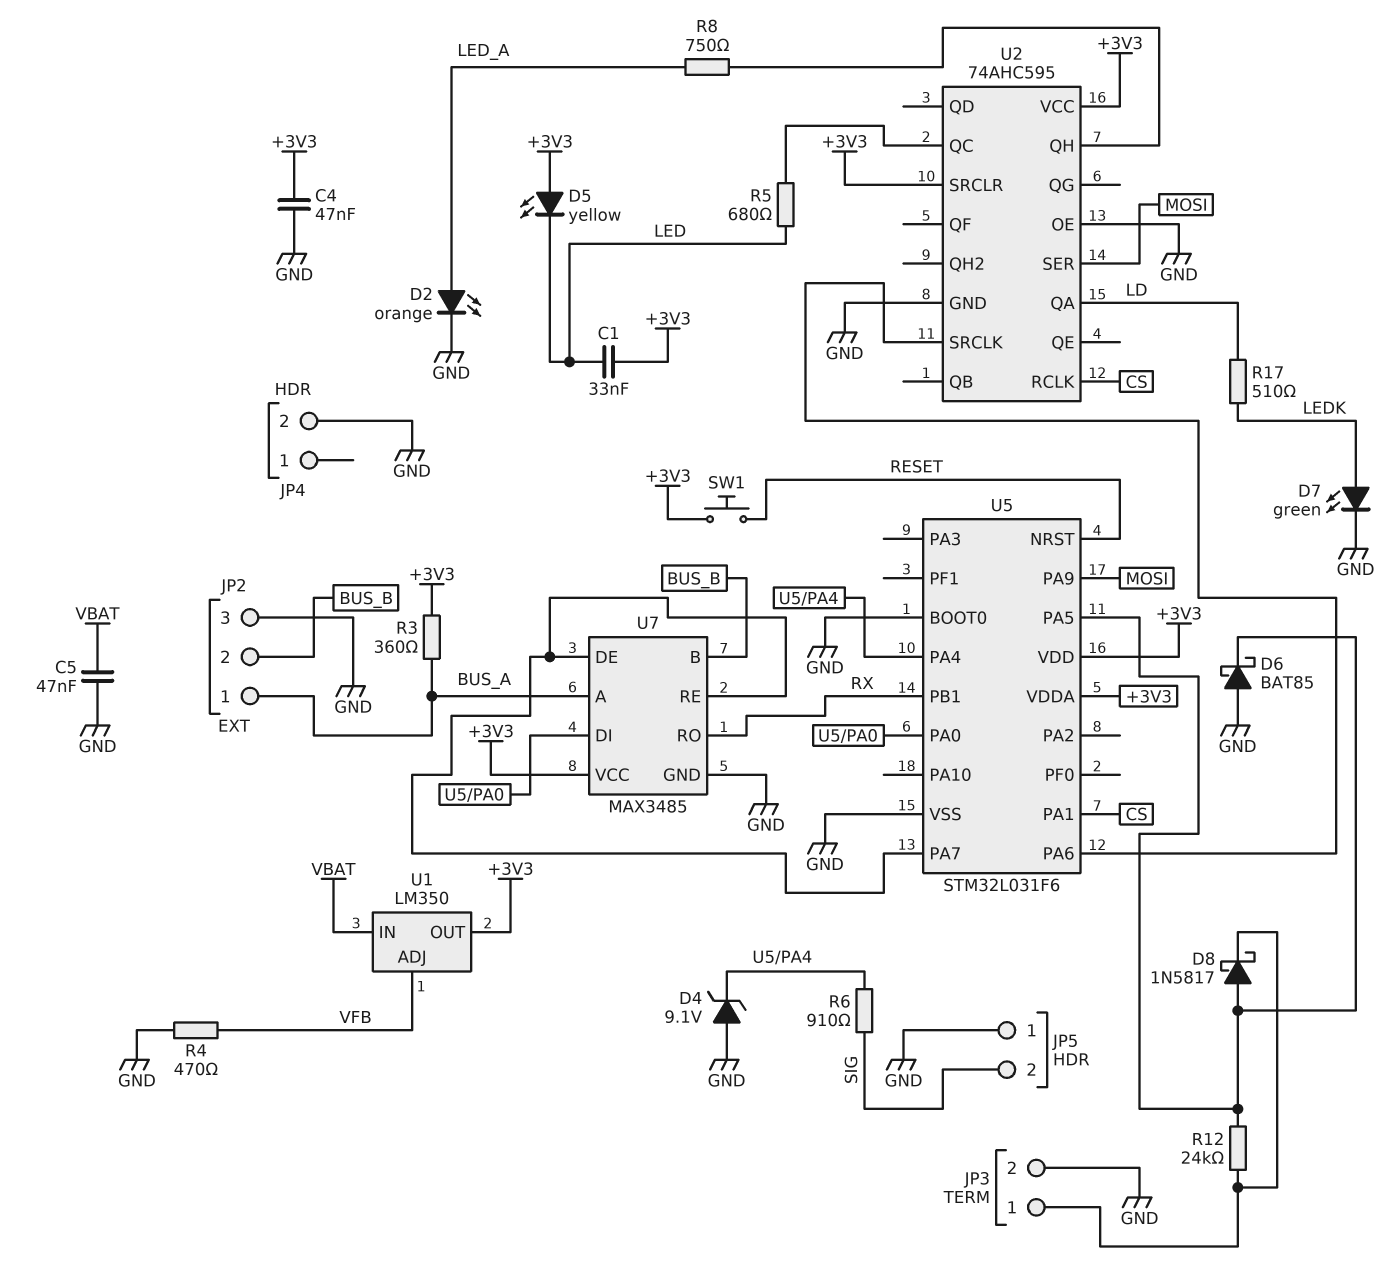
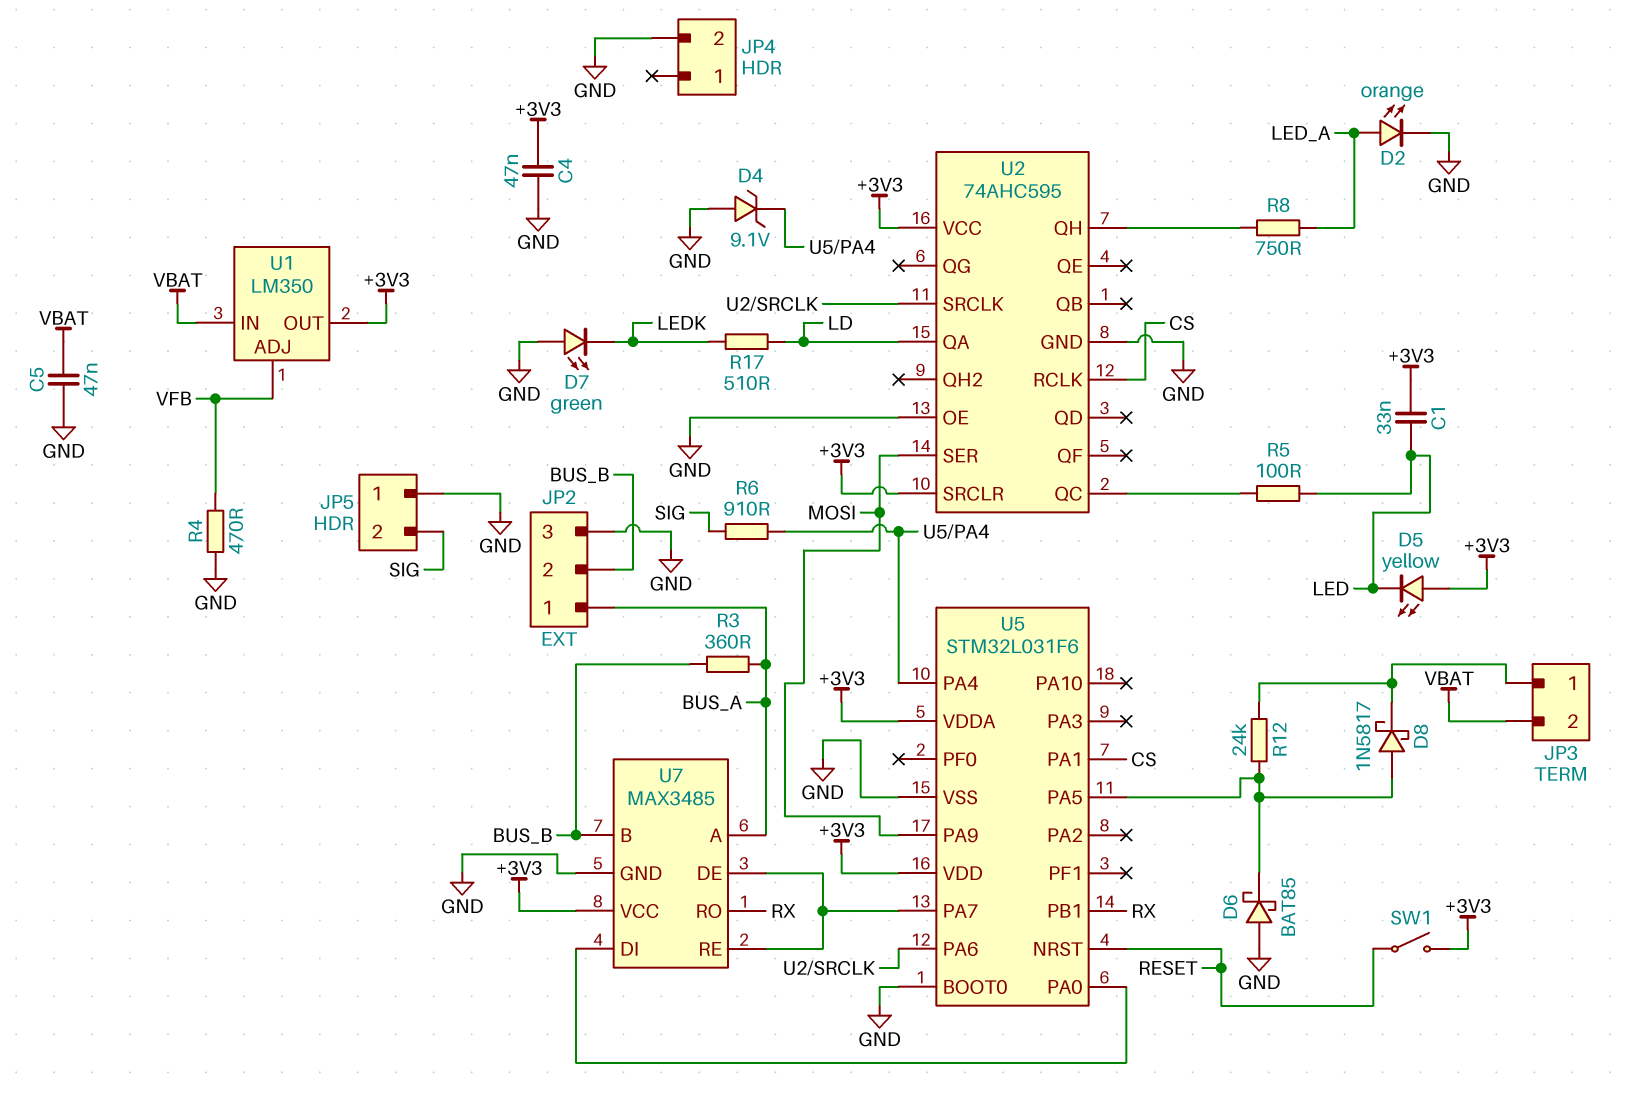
D7: LED green (A LEDK, K GND) -> LED green (A GND, K LEDK)
JP3 pin 2: GND -> VBAT
R3: 360 (+3V3, BUS_A) -> 360 (BUS_A, BUS_B)
R5: 680 (LED, U2/QC) -> 100 (LED, U2/QC)
SW1: button (+3V3, RESET) -> switch (+3V3, RESET)

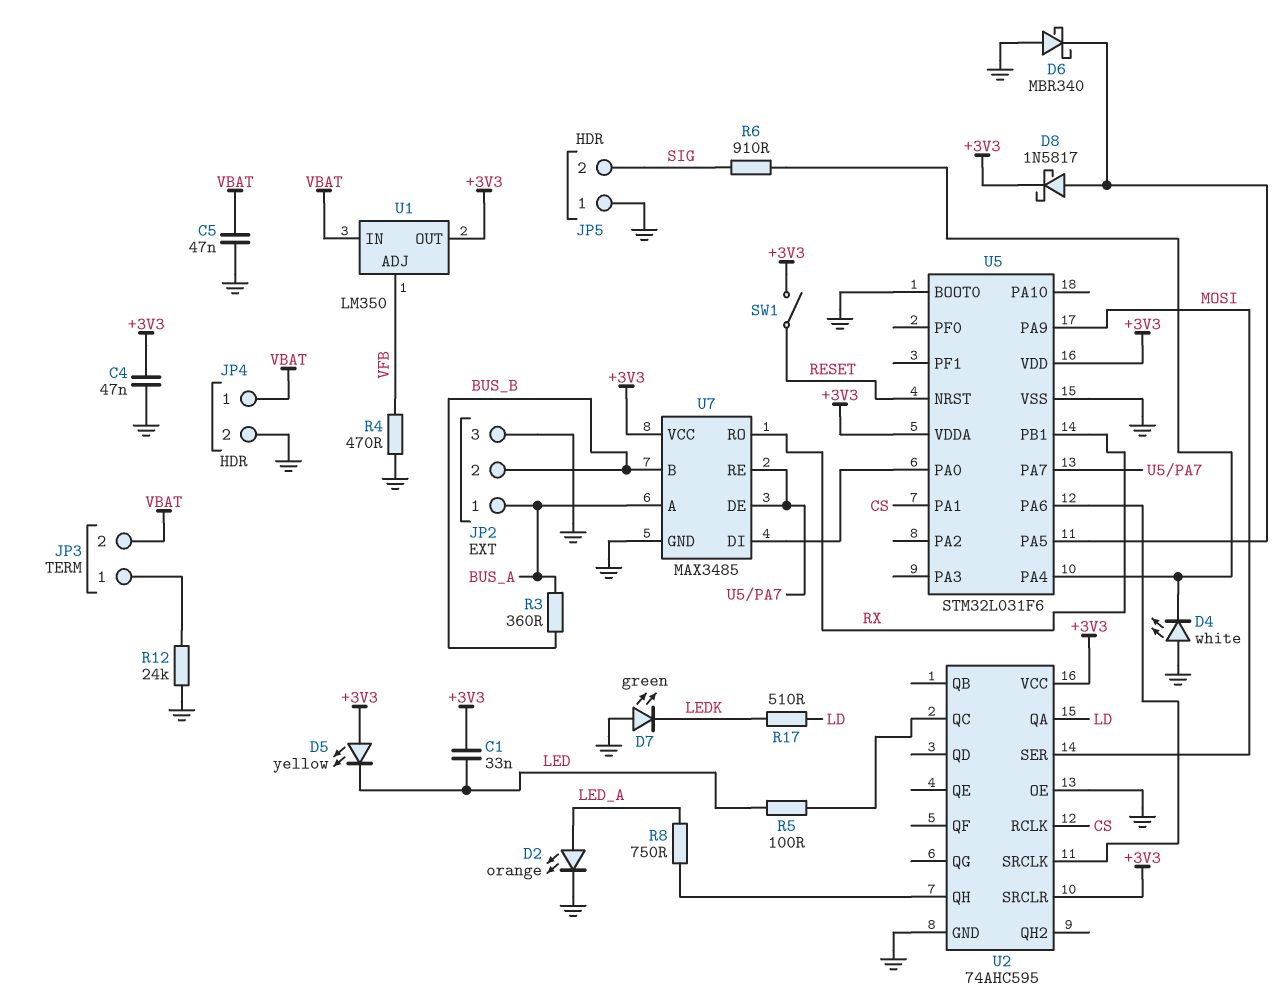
D4: zener 9.1V (A GND, K U5/PA4) -> LED white (A GND, K U5/PA4)
D6: schottky BAT85 (A GND, K U5/PA5) -> schottky MBR340 (A GND, K U5/PA5)
D8: schottky 1N5817 (A U5/PA5, K JP3/1) -> schottky 1N5817 (A U5/PA5, K +3V3)
JP4 pin 1: none -> VBAT
R12: 24k (JP3/1, U5/PA5) -> 24k (GND, JP3/1)

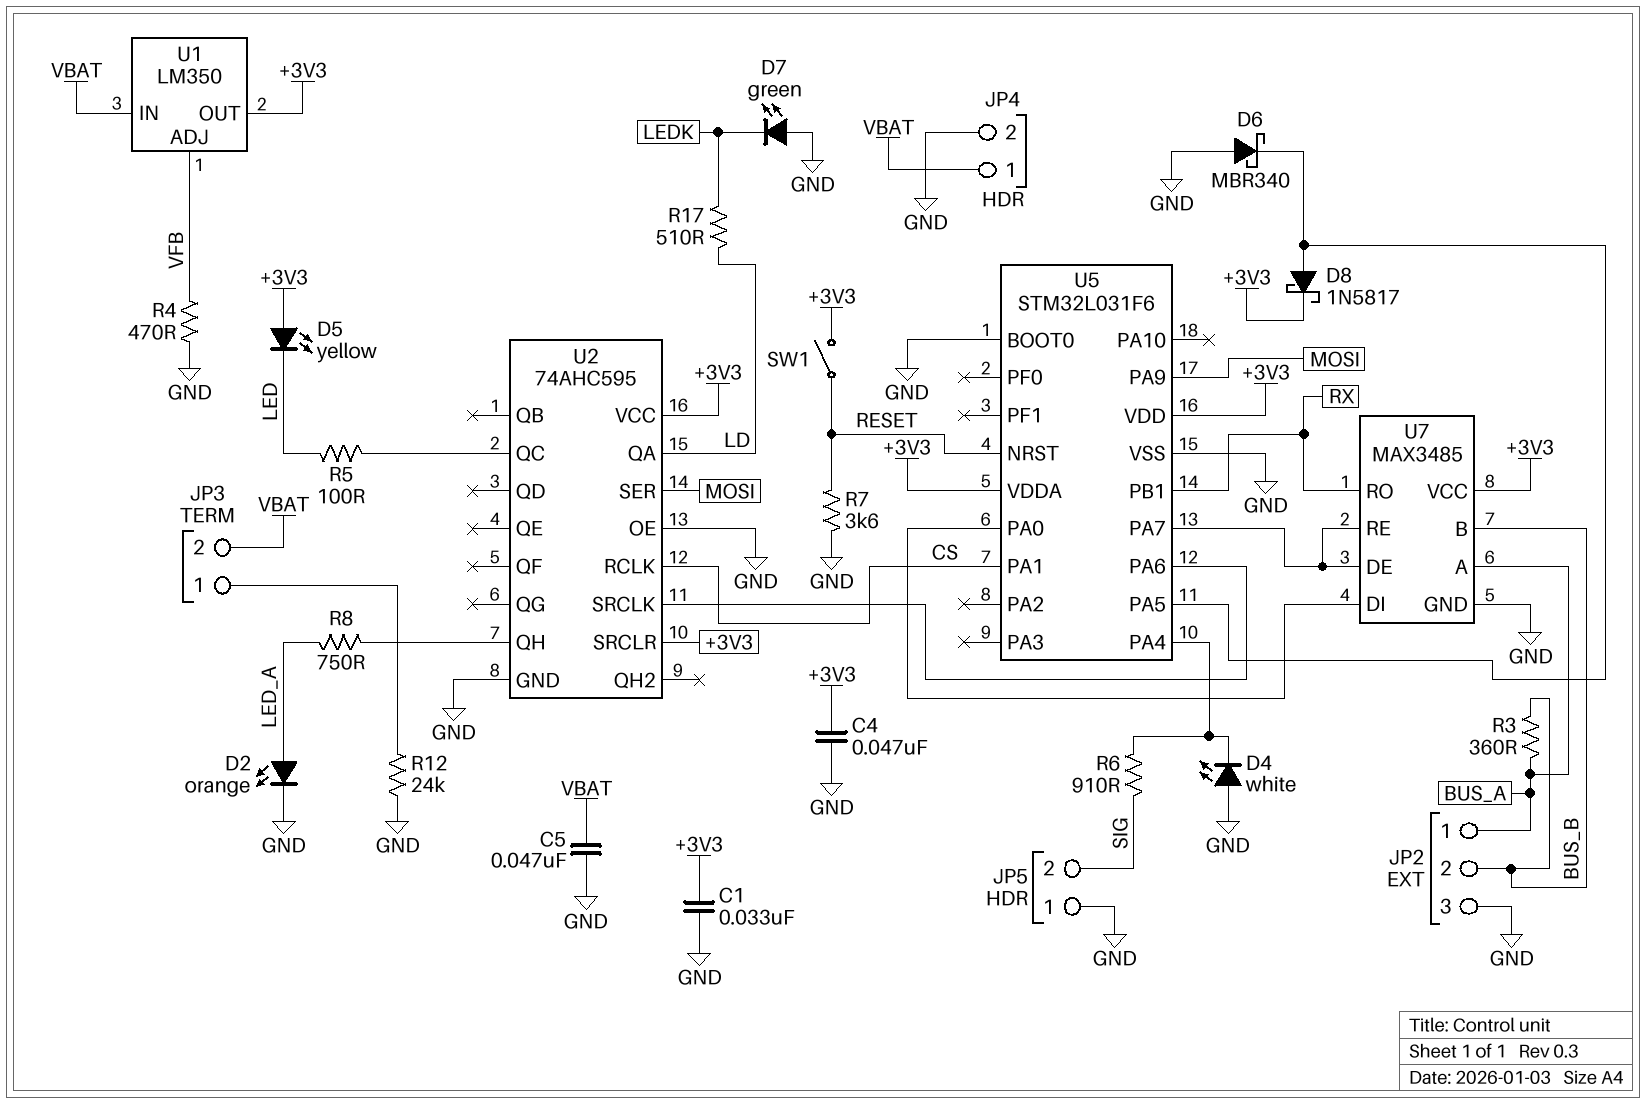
C1: 33nF (+3V3, LED) -> 33nF (+3V3, GND)
R7: none -> 3.6k (GND, RESET)

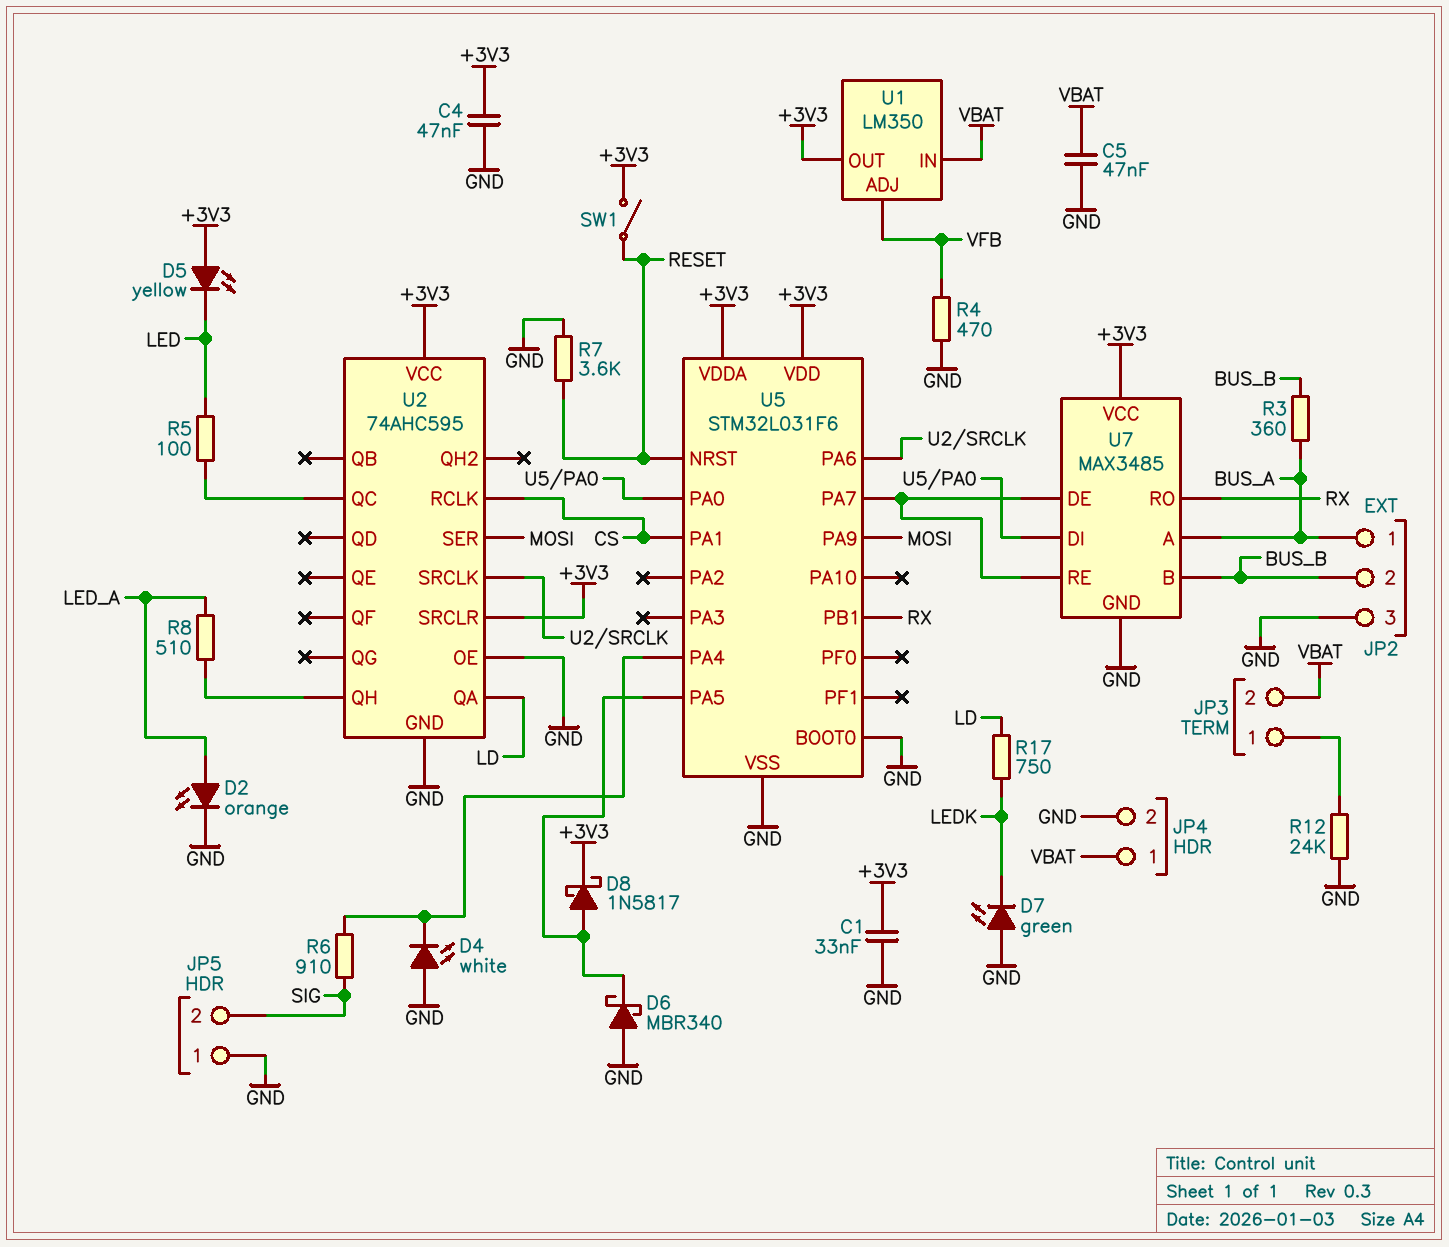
R8: 750 (LED_A, U2/QH) -> 510 (LED_A, U2/QH)
R17: 510 (LD, LEDK) -> 750 (LD, LEDK)

